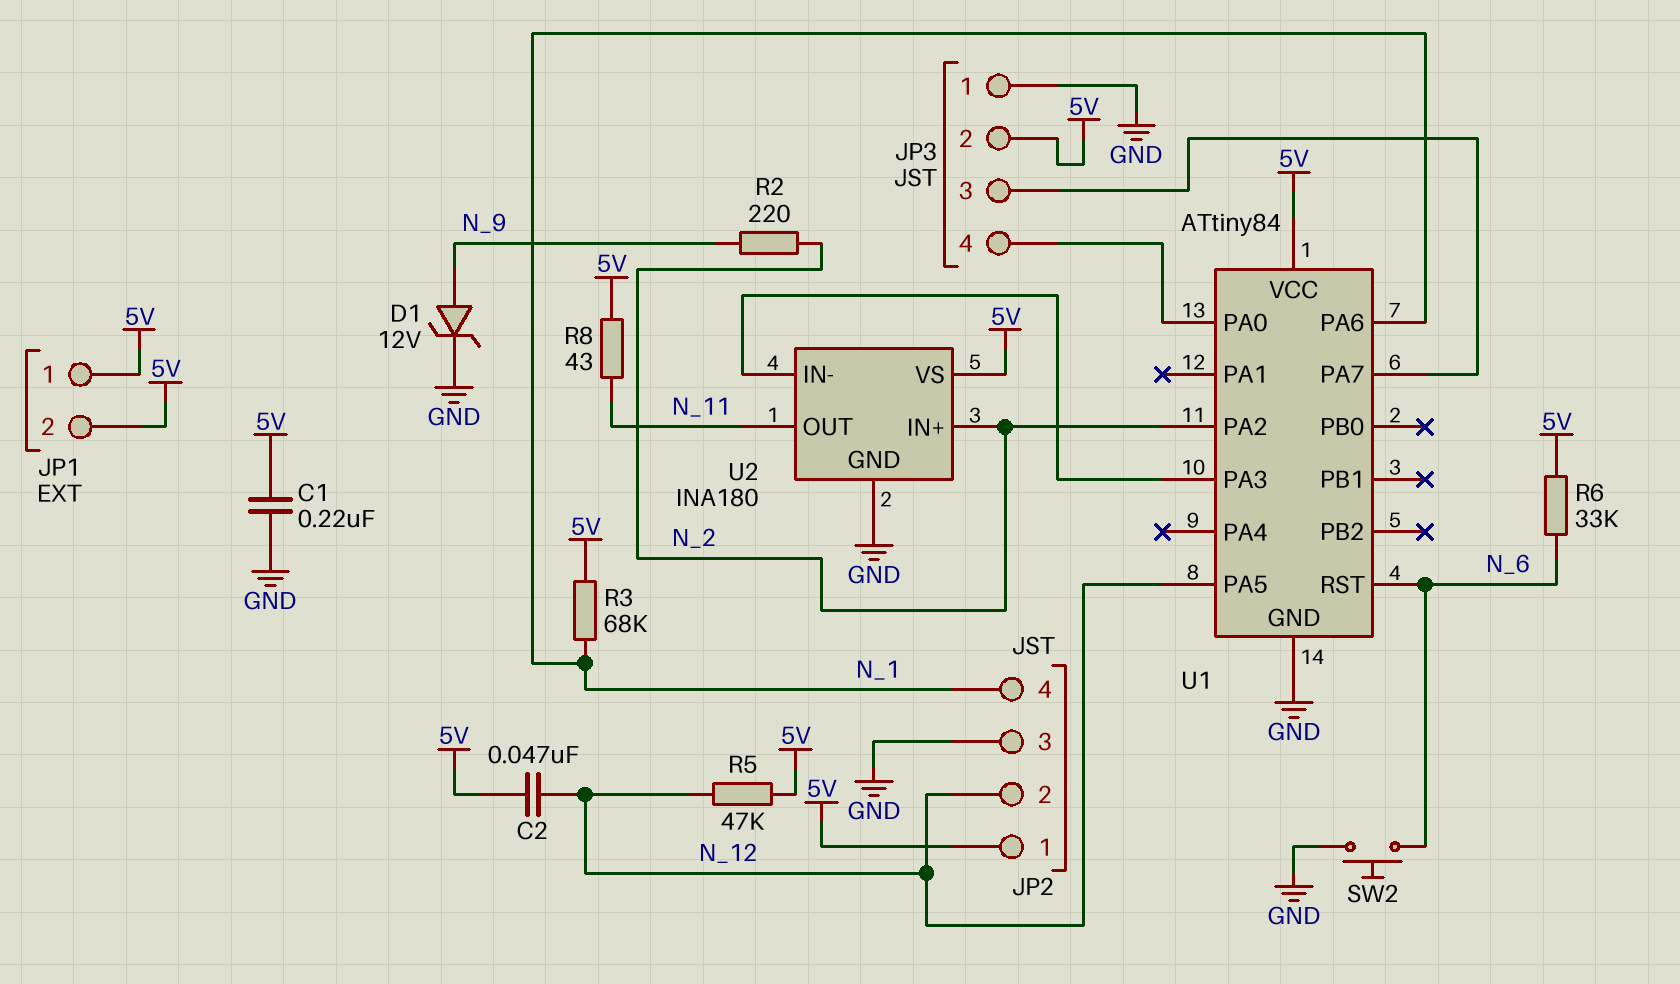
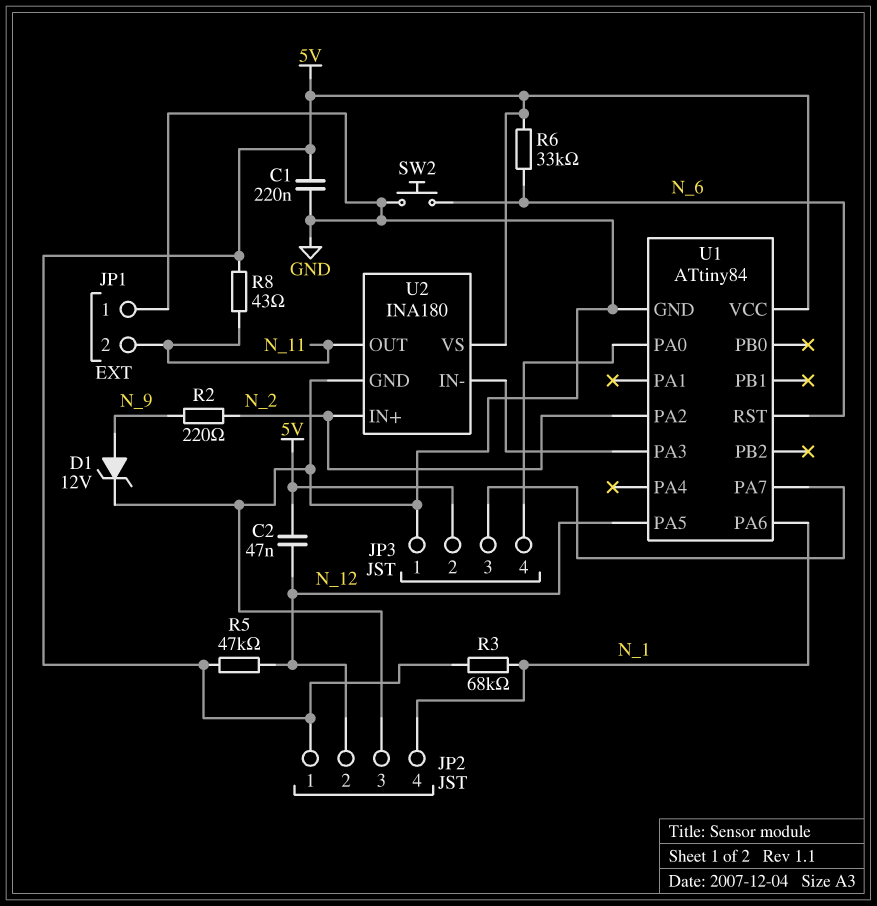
JP1 pin 1: 5V -> GND
JP1 pin 2: 5V -> N_11

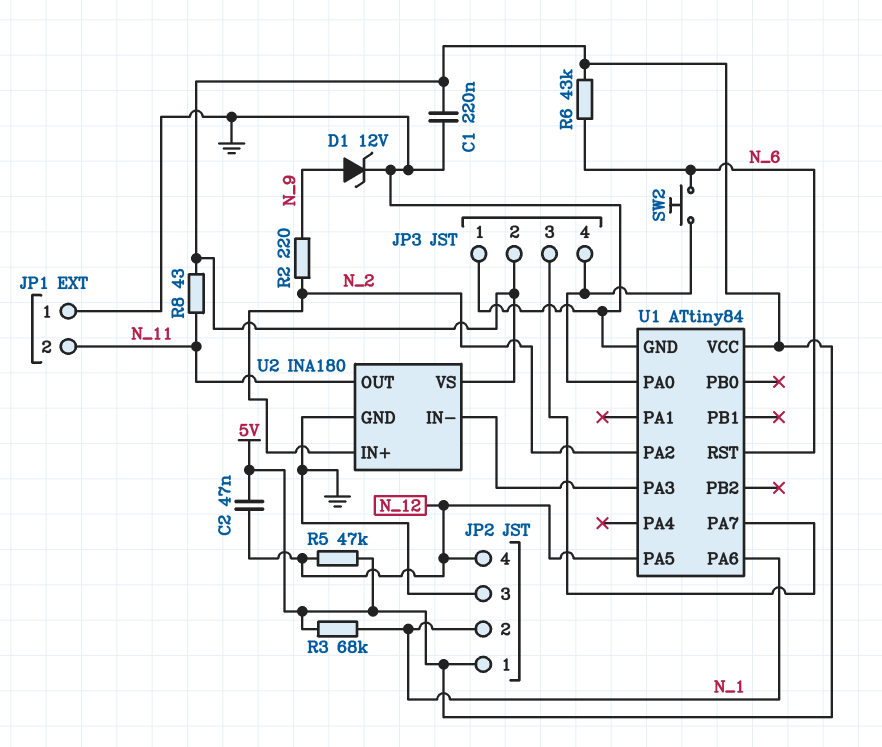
JP2 pin 2: N_12 -> N_1
JP2 pin 4: N_1 -> N_12
R6: 33k (5V, N_6) -> 43k (5V, N_6)
SW2: button (GND, N_6) -> button (JP3/4, N_6)

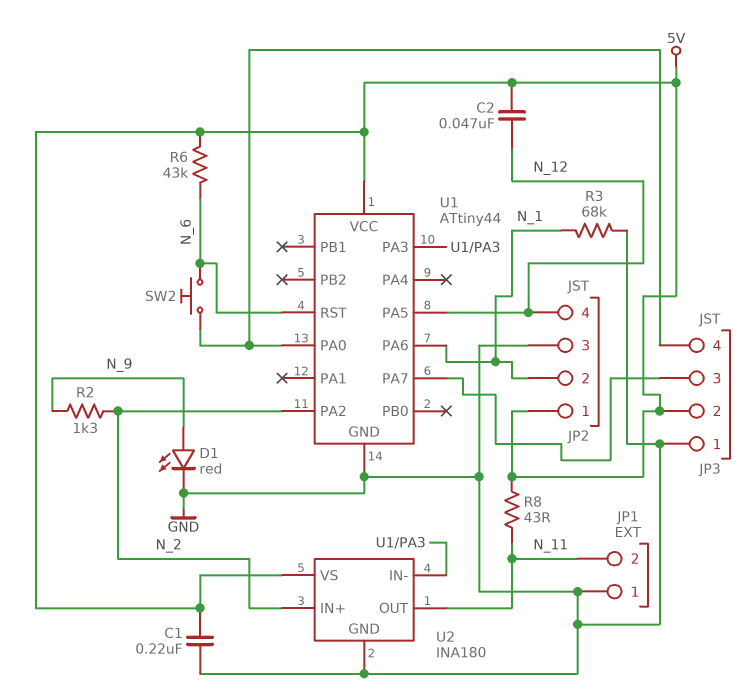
D1: zener 12V (A N_9, K GND) -> LED red (A N_9, K GND)
R2: 220 (N_2, N_9) -> 1.3k (N_2, N_9)
R3: 68k (5V, N_1) -> 68k (GND, N_1)
R5: 47k (5V, N_12) -> none
U1: ATtiny84 -> ATtiny44

